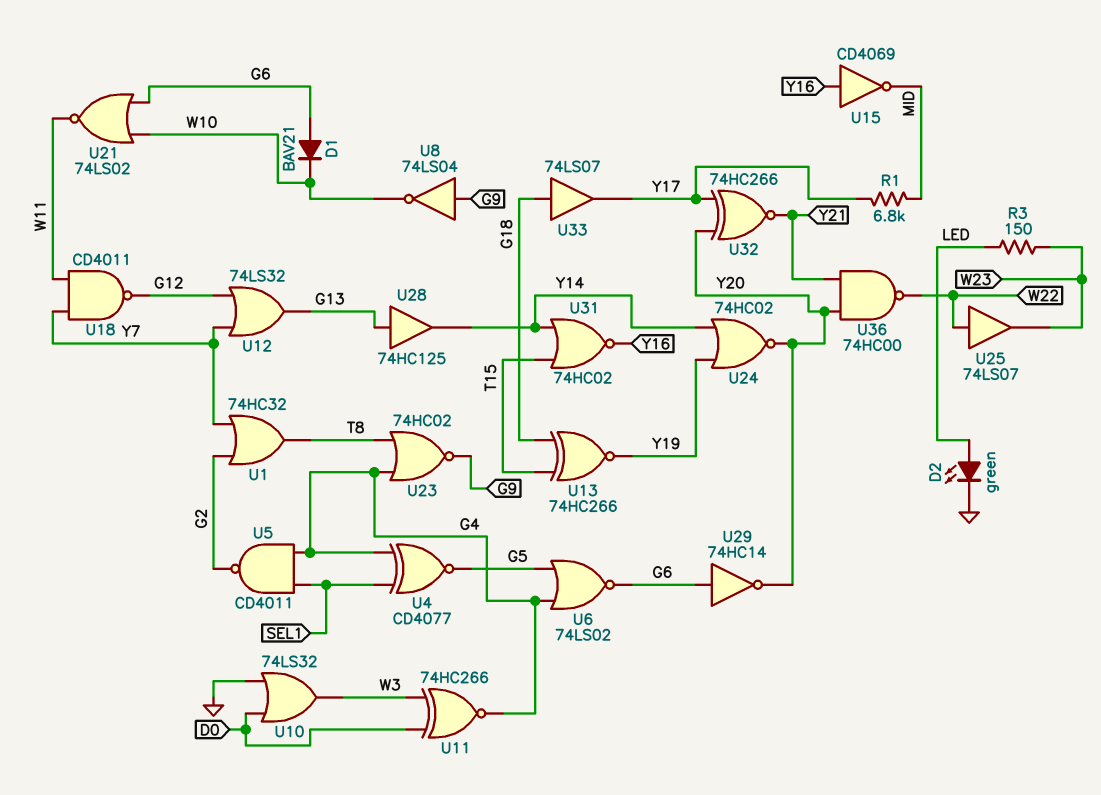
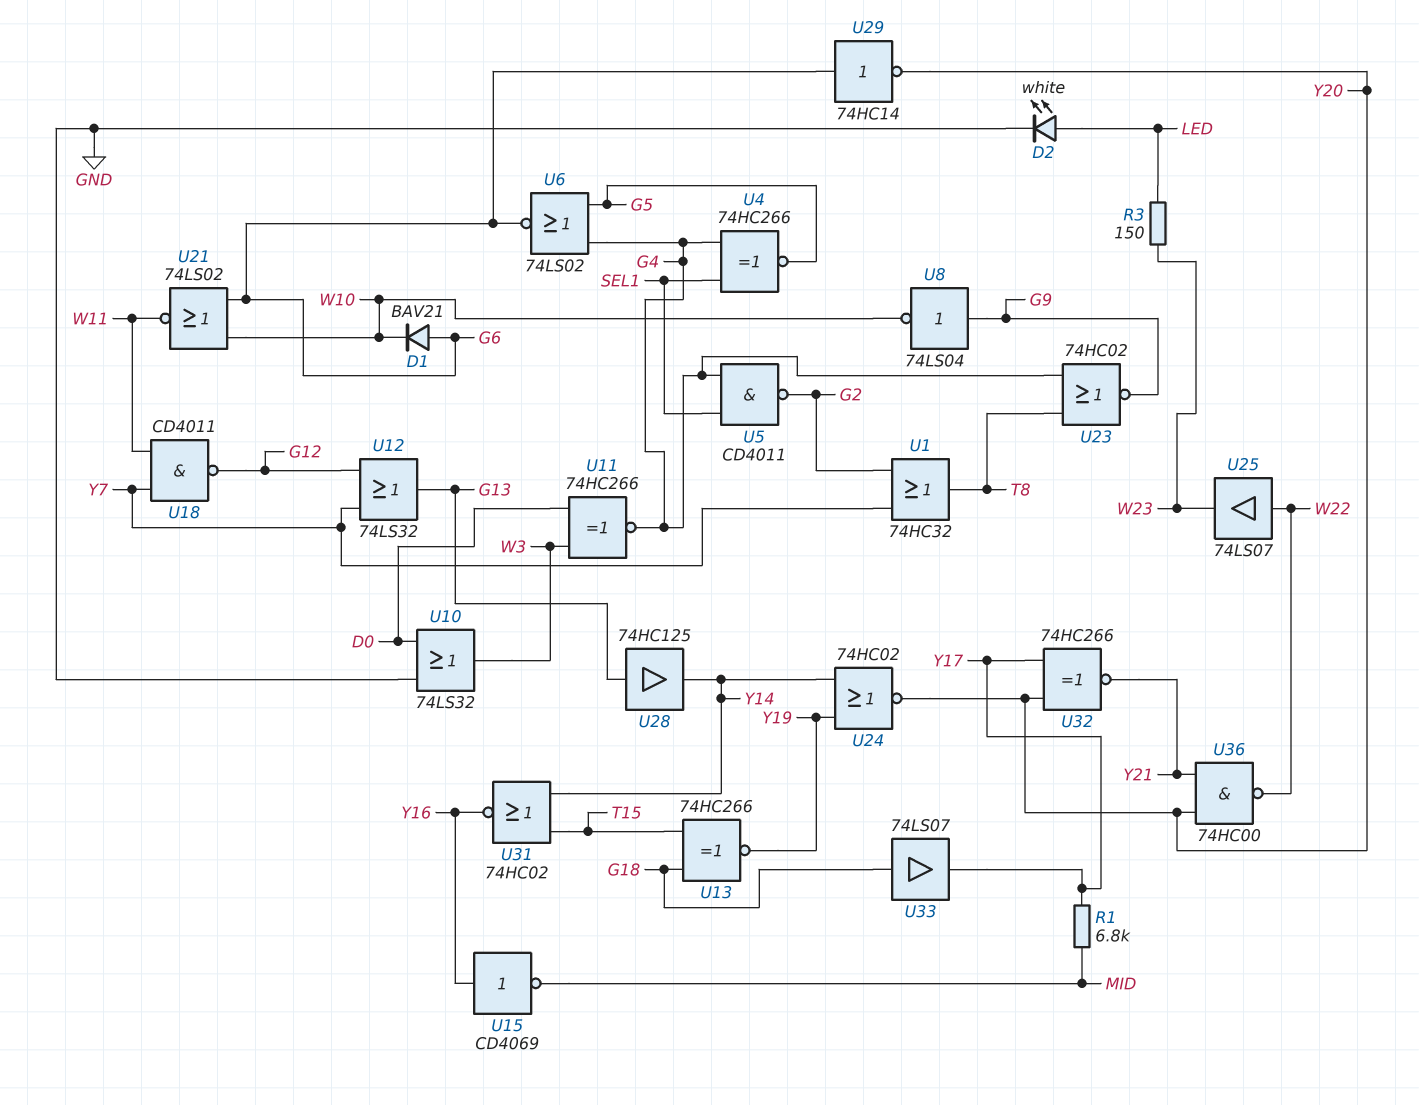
D2: LED green (A LED, K GND) -> LED white (A LED, K GND)
U4: XNOR CD4077 (in G4, in SEL1, out G5) -> XNOR 74HC266 (in G4, in SEL1, out G5)

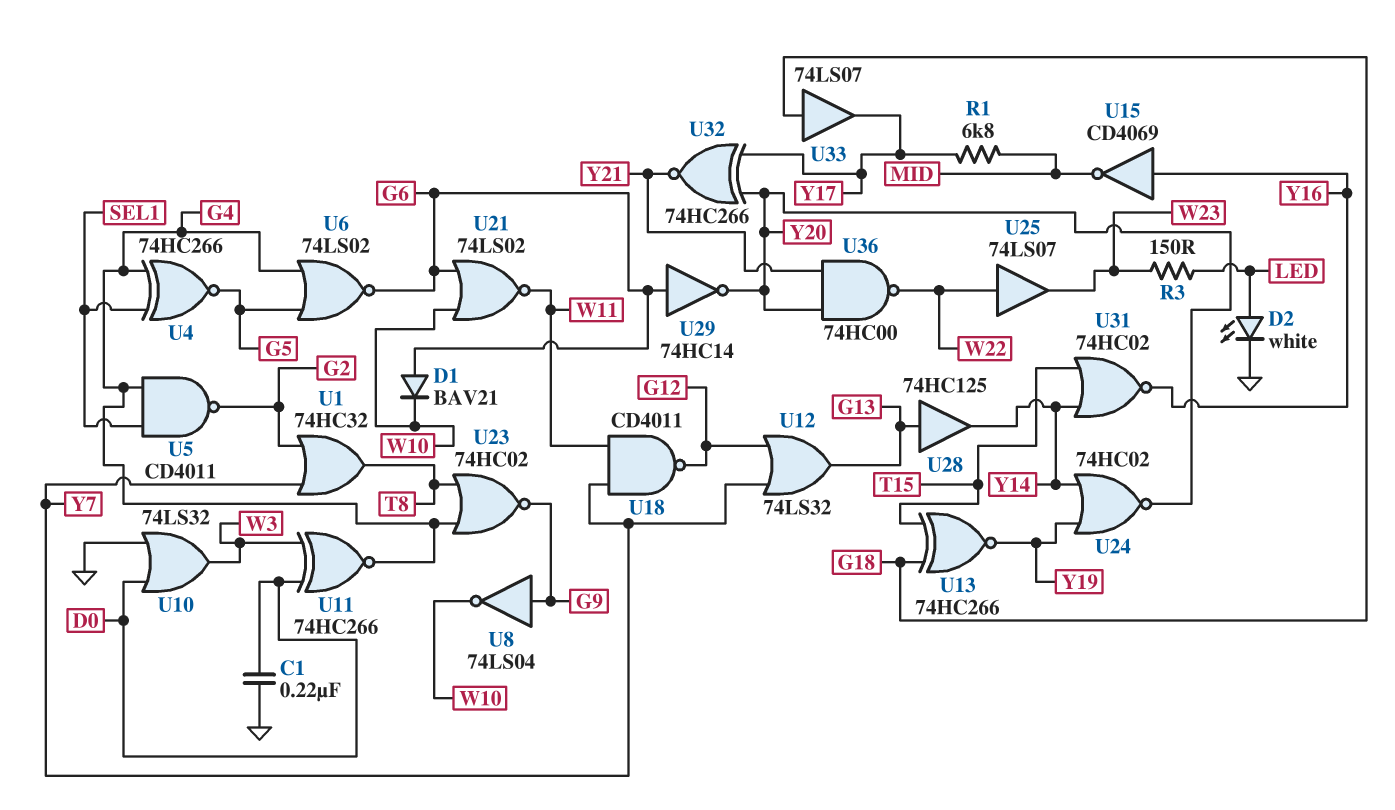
C1: none -> 220nF (D0, GND)

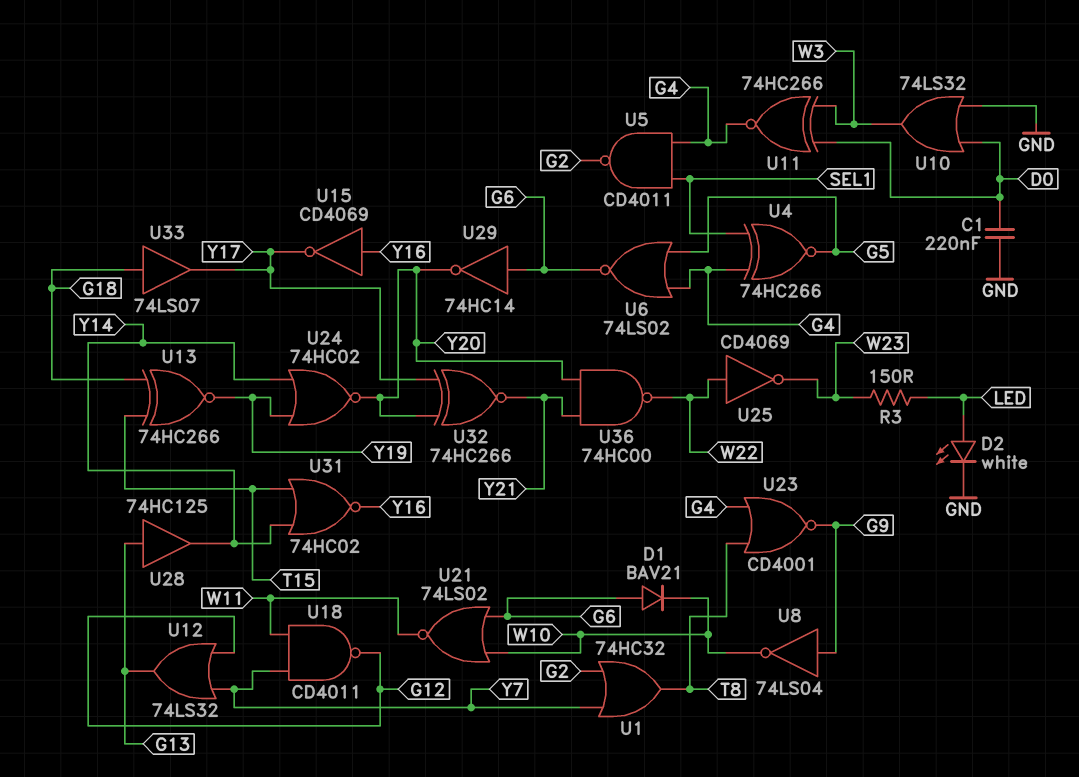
R1: 6.8k (MID, Y17) -> none
U15: NOT CD4069 (in Y16, out MID) -> NOT CD4069 (in Y16, out Y17)
U23: NOR 74HC02 (in G4, in T8, out G9) -> NOR CD4001 (in G4, in T8, out G9)
U25: buffer 74LS07 (in W22, out W23) -> NOT CD4069 (in W22, out W23)

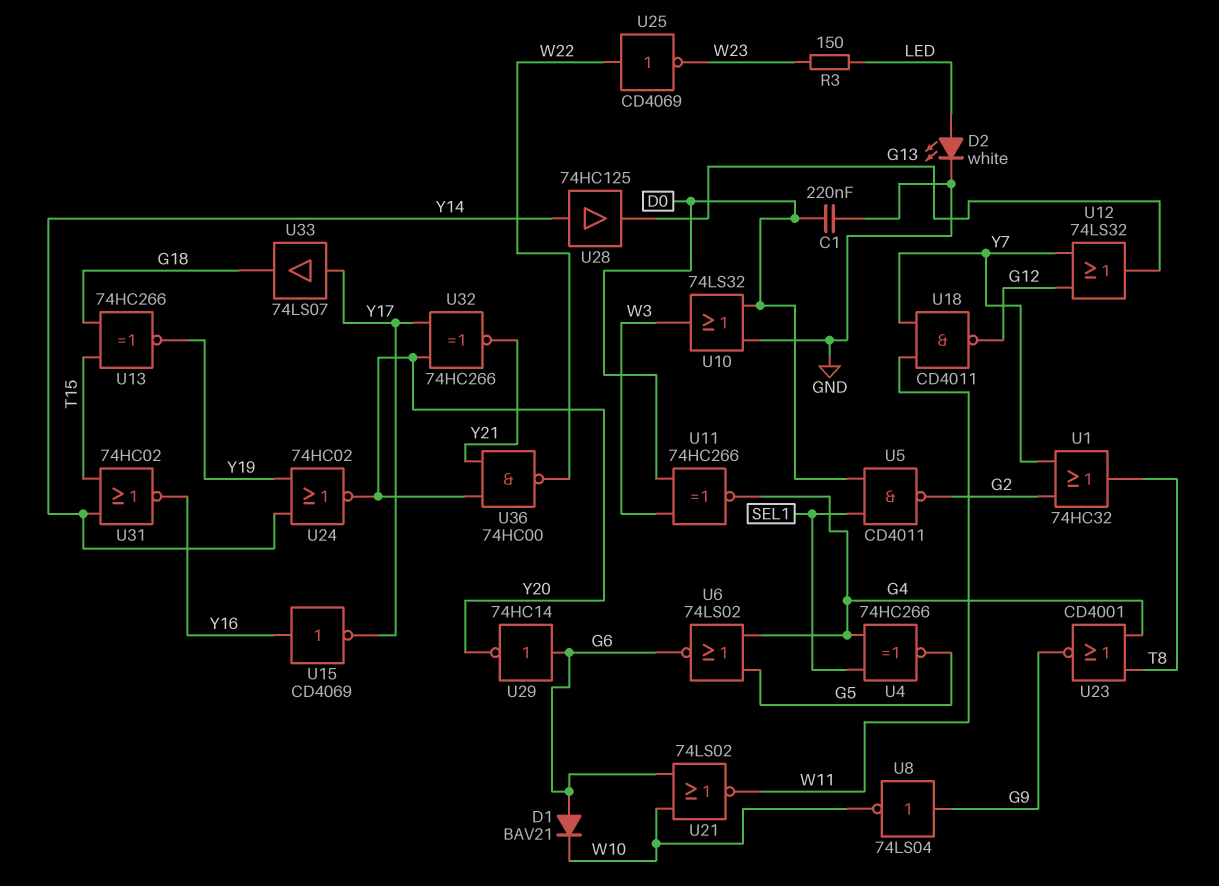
U5: NAND CD4011 (in G4, in SEL1, out G2) -> NAND CD4011 (in D0, in SEL1, out G2)
U28: buffer 74HC125 (in G13, out Y14) -> buffer 74HC125 (in Y14, out G13)
U33: buffer 74LS07 (in G18, out Y17) -> buffer 74LS07 (in Y17, out G18)

